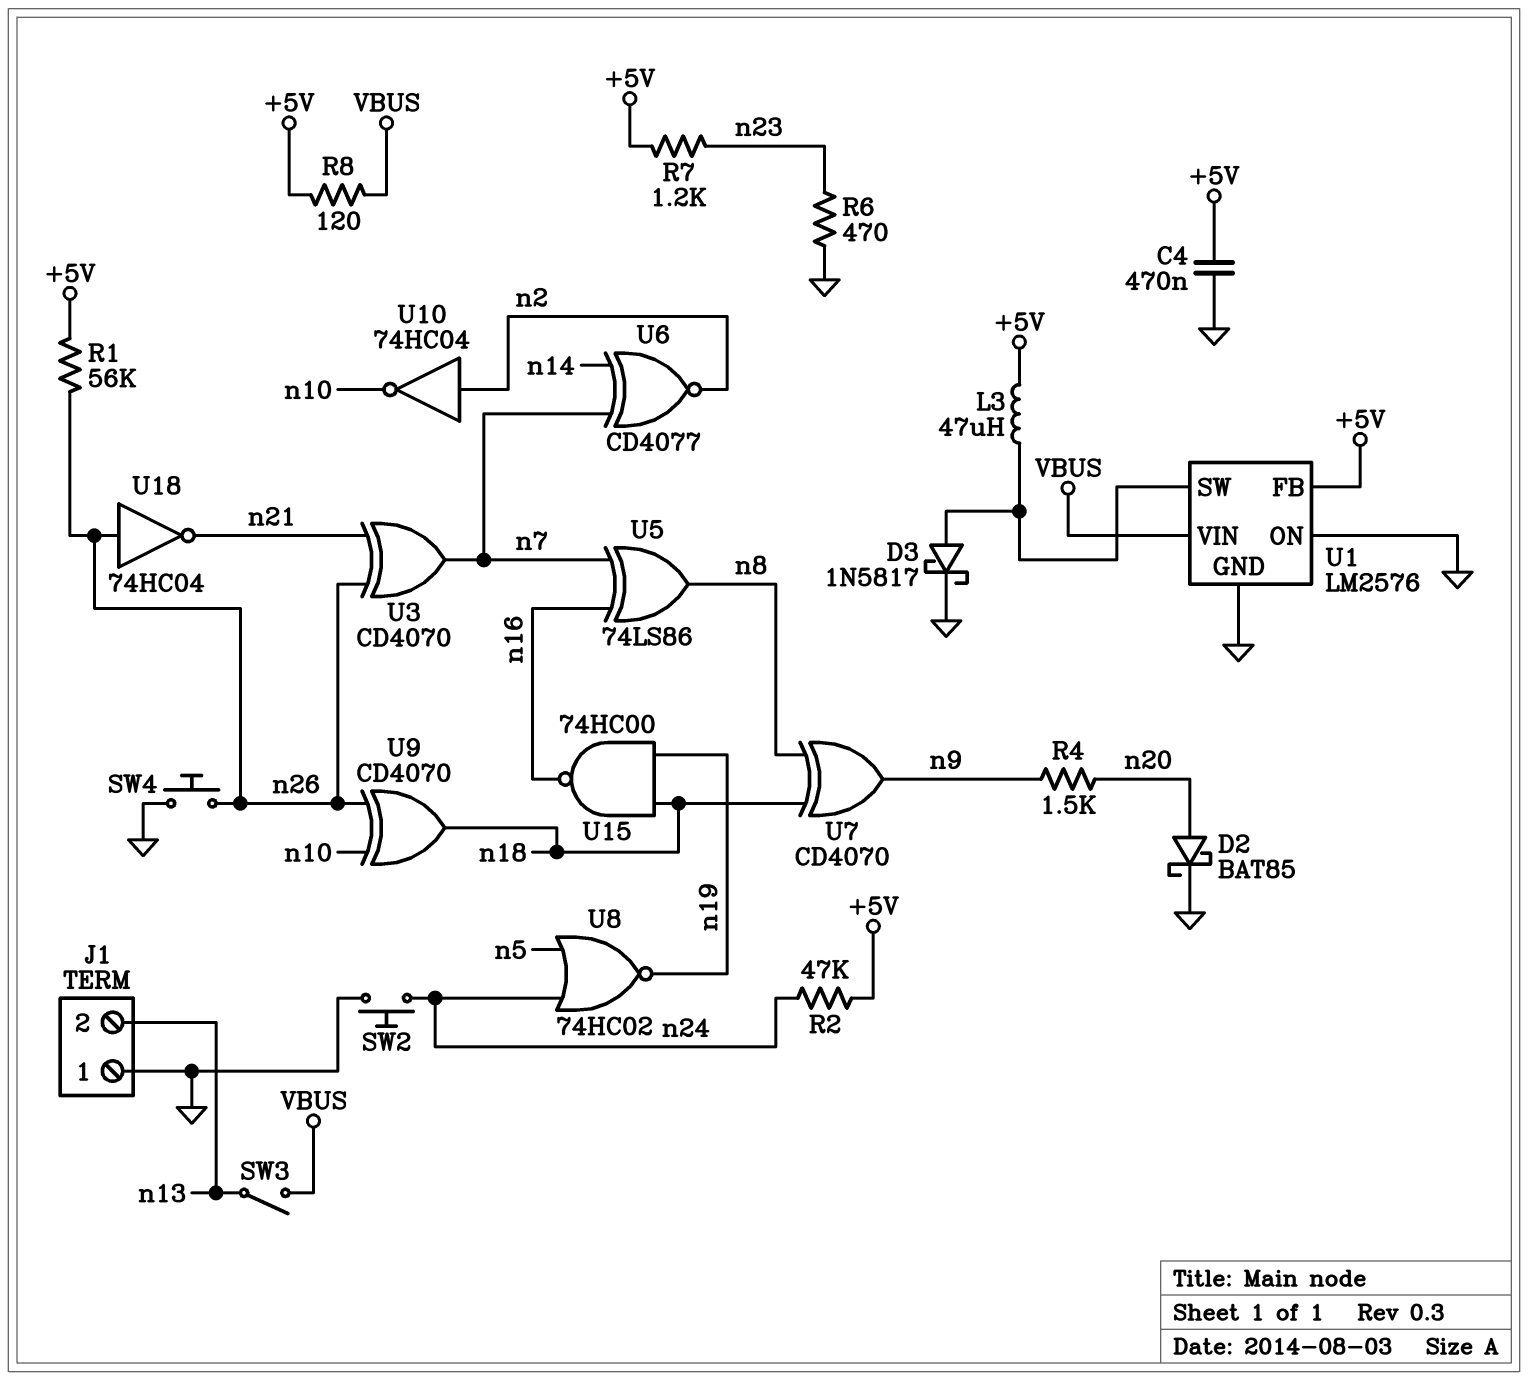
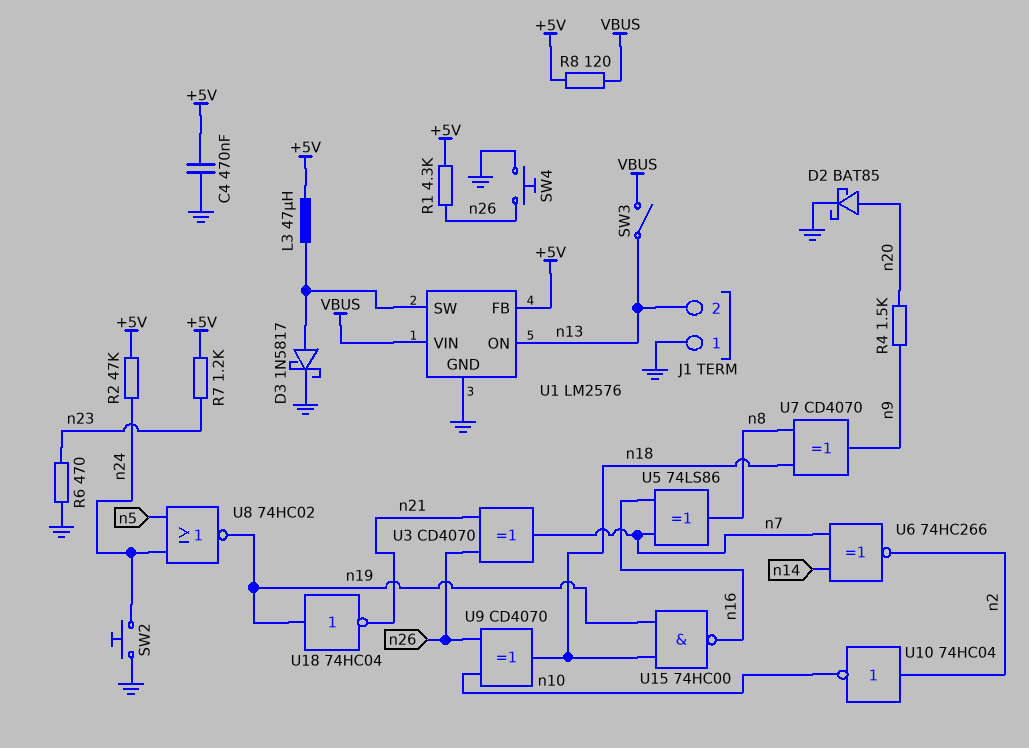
R1: 56k (+5V, n26) -> 4.3k (+5V, n26)
U1 pin ON: GND -> n13
U6: XNOR CD4077 (in n7, in n14, out n2) -> XNOR 74HC266 (in n7, in n14, out n2)
U18: NOT 74HC04 (in n26, out n21) -> NOT 74HC04 (in n19, out n21)

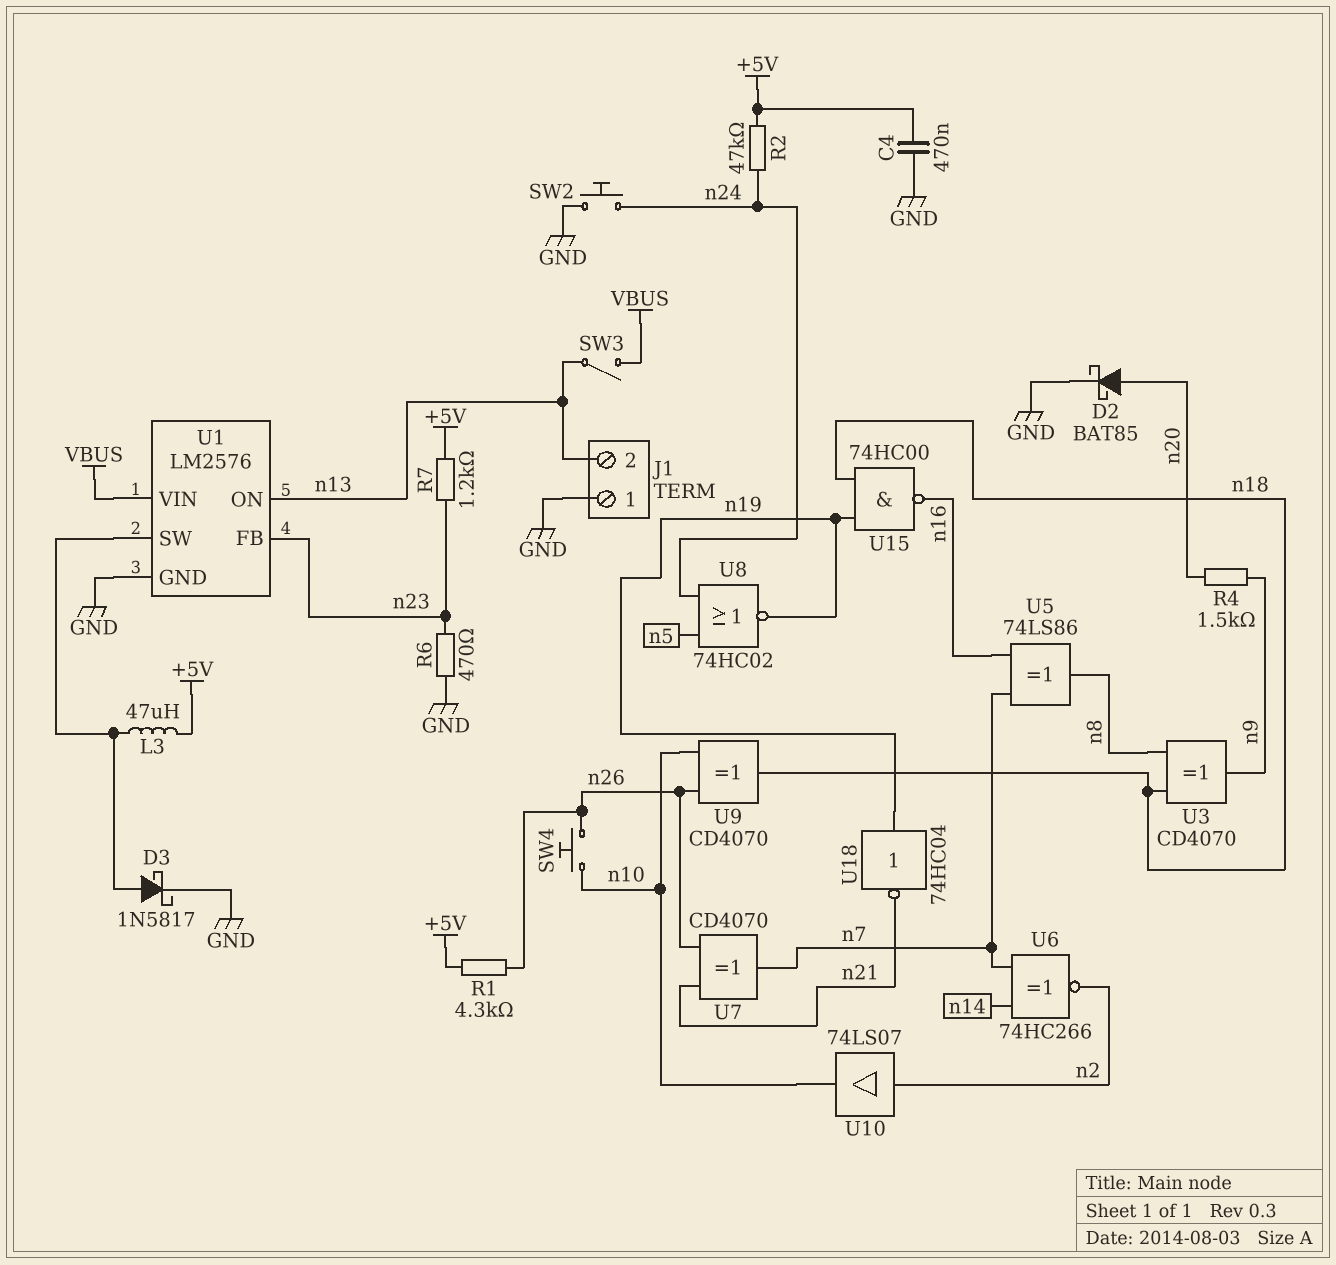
R8: 120 (+5V, VBUS) -> none
SW4: button (GND, n26) -> button (n10, n26)
U1 pin FB: +5V -> n23
U3: XOR CD4070 (in n21, in n26, out n7) -> XOR CD4070 (in n8, in n18, out n9)
U7: XOR CD4070 (in n8, in n18, out n9) -> XOR CD4070 (in n21, in n26, out n7)
U10: NOT 74HC04 (in n2, out n10) -> buffer 74LS07 (in n2, out n10)

